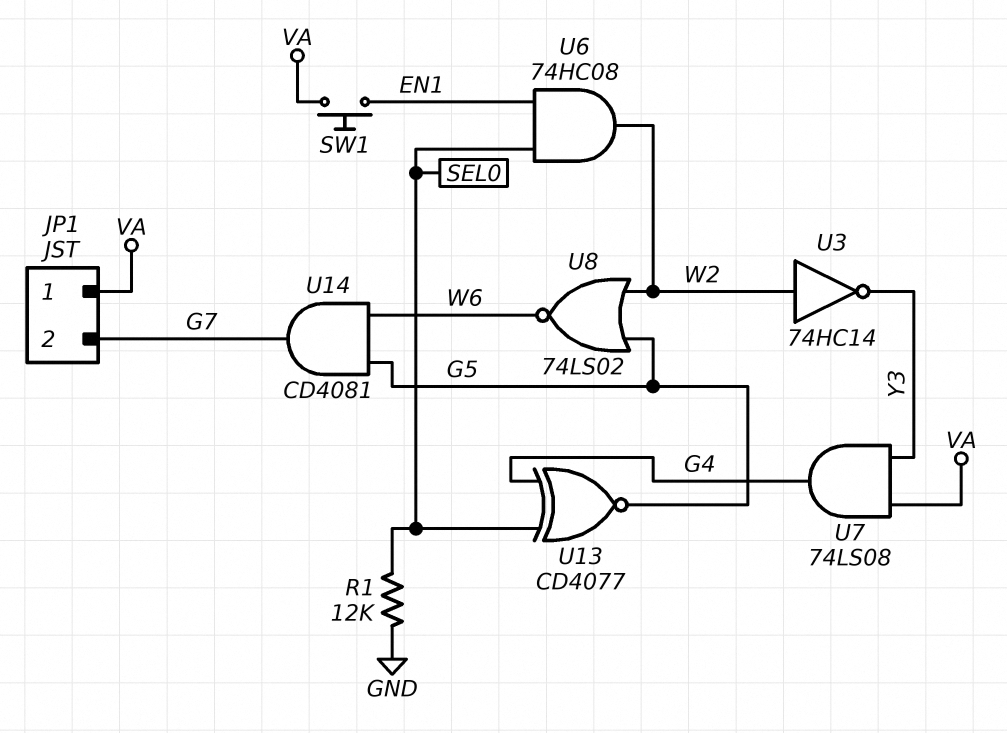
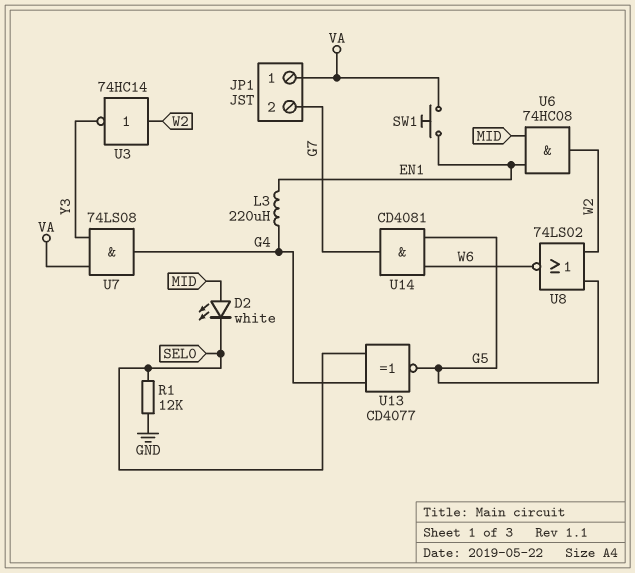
D2: none -> LED white (A MID, K SEL0)
L3: none -> 220uH (EN1, G4)
U6: AND 74HC08 (in EN1, in SEL0, out W2) -> AND 74HC08 (in EN1, in MID, out W2)

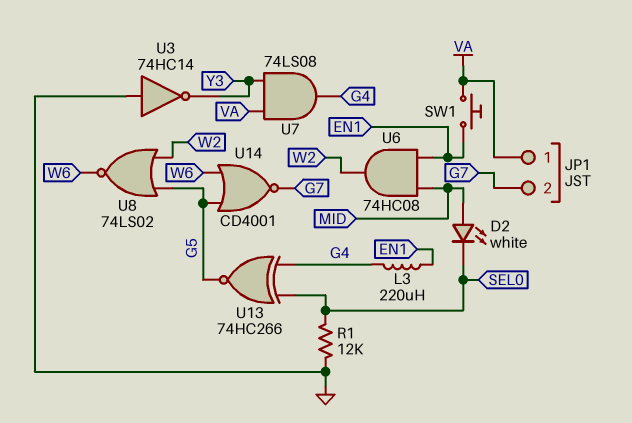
U3: NOT 74HC14 (in W2, out Y3) -> NOT 74HC14 (in GND, out Y3)
U13: XNOR CD4077 (in G4, in SEL0, out G5) -> XNOR 74HC266 (in G4, in SEL0, out G5)
U14: AND CD4081 (in G5, in W6, out G7) -> NOR CD4001 (in G5, in W6, out G7)

